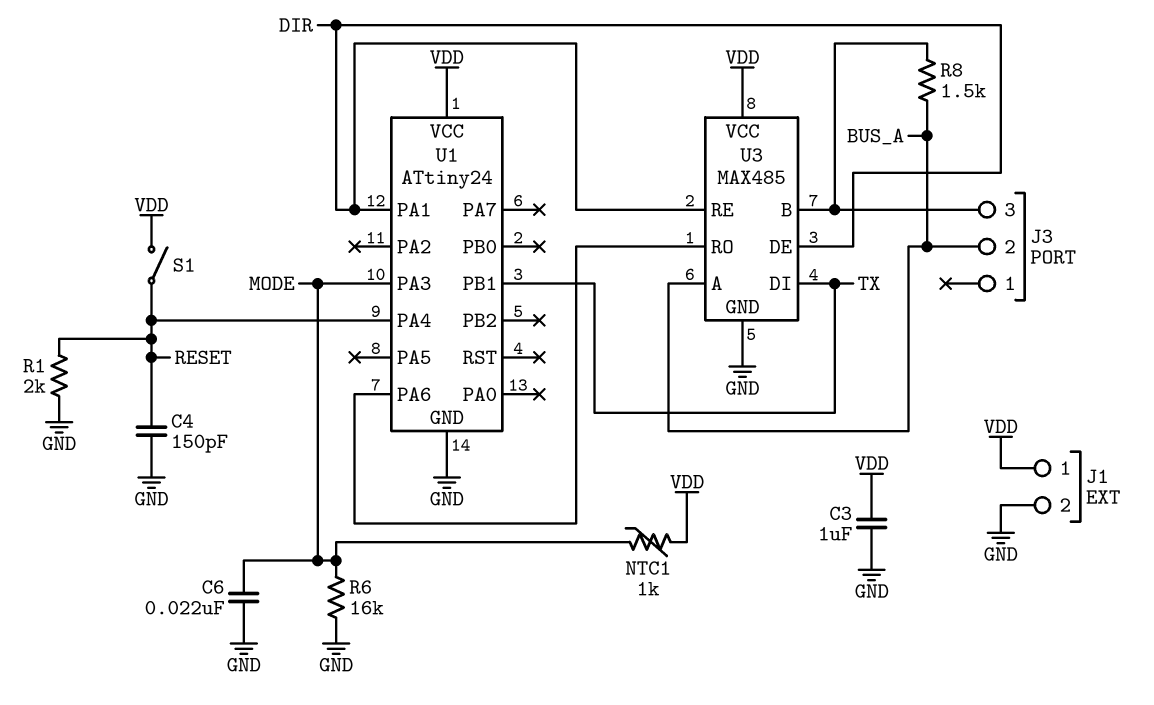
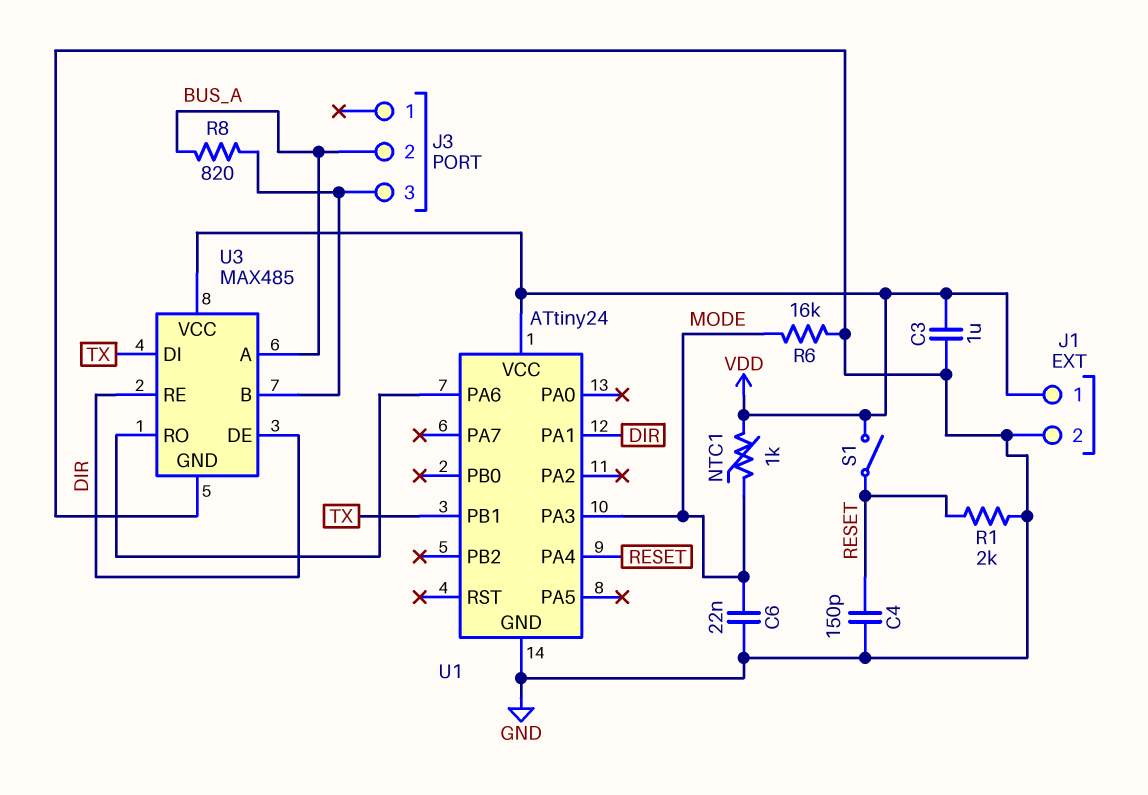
R8: 1.5k (BUS_A, J3/3) -> 820 (BUS_A, J3/3)

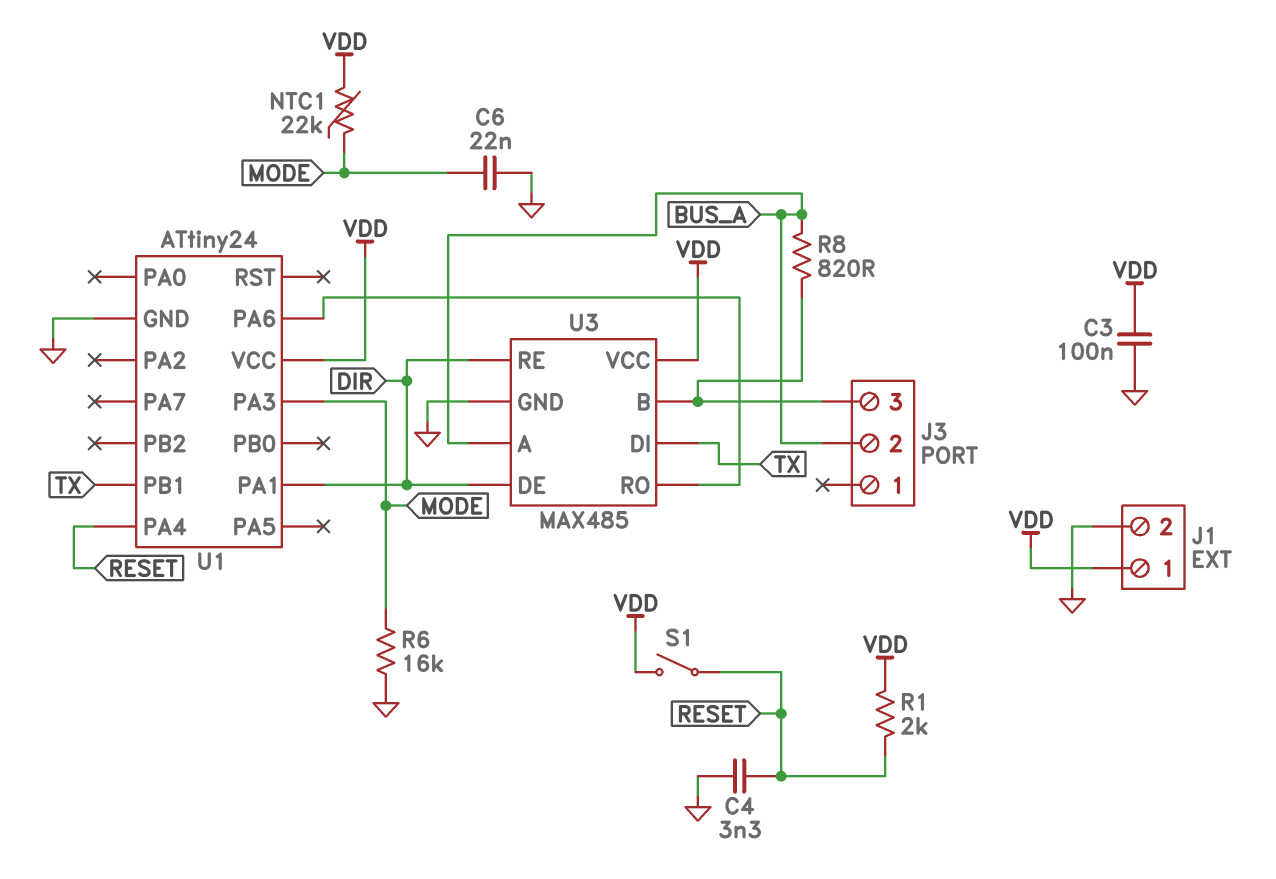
C3: 1uF (GND, VDD) -> 100nF (GND, VDD)
C4: 150pF (GND, RESET) -> 3.3nF (GND, RESET)
NTC1: 1k (MODE, VDD) -> 22k (MODE, VDD)
R1: 2k (GND, RESET) -> 2k (RESET, VDD)

